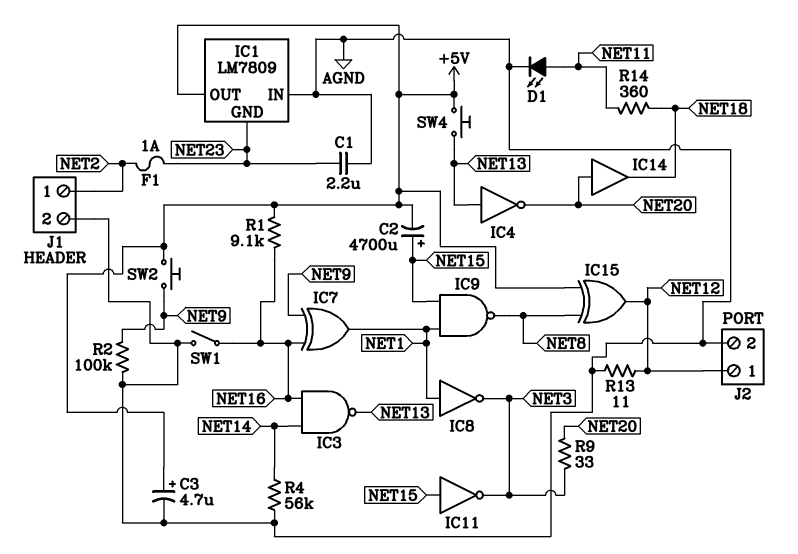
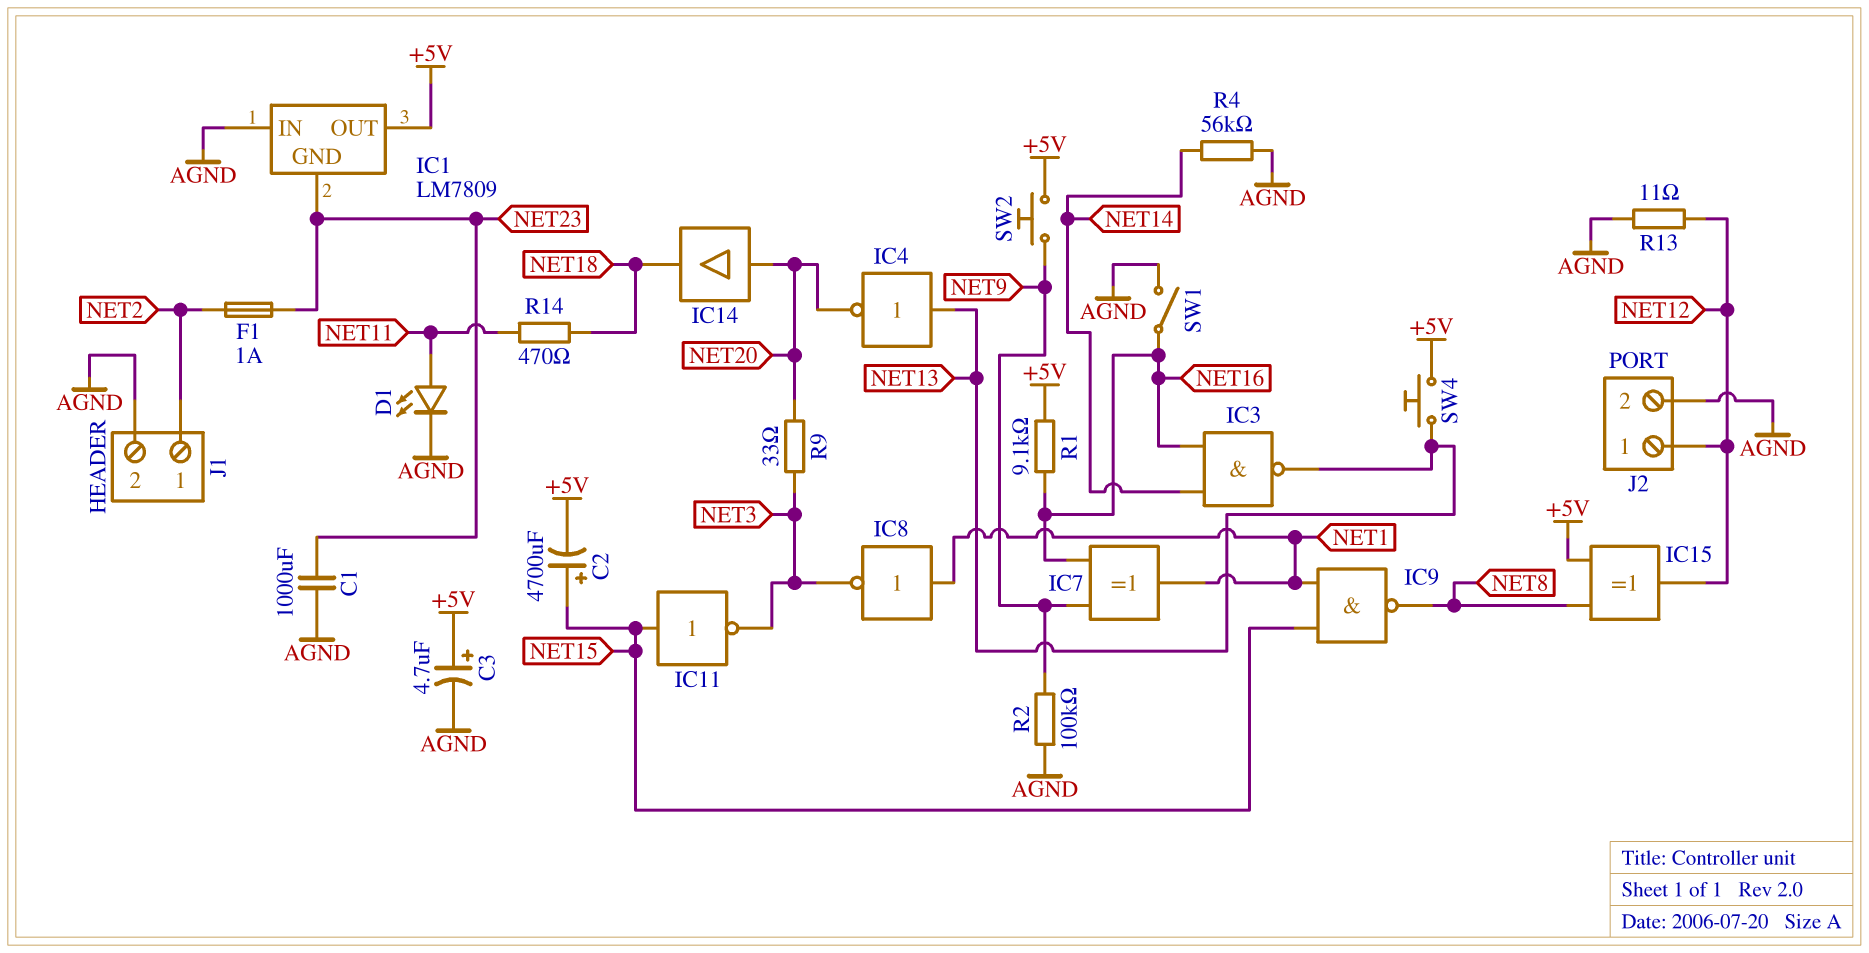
C1: 2.2uF (AGND, NET23) -> 1000uF (AGND, NET23)
R14: 360 (NET11, NET18) -> 470 (NET11, NET18)

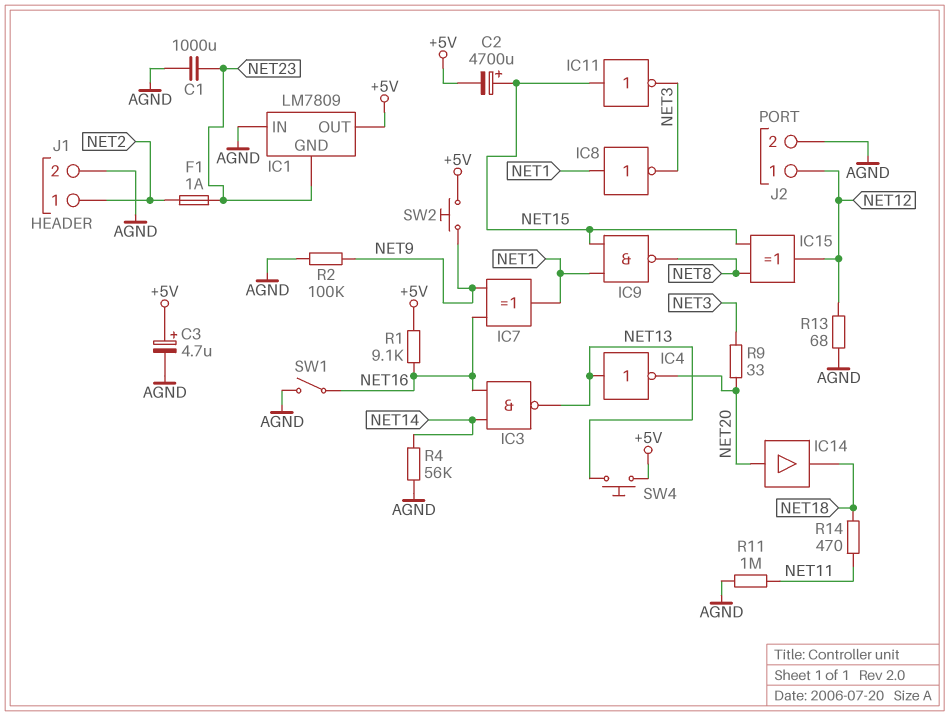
D1: LED (A NET11, K AGND) -> none
IC15: XOR (in +5V, in NET8, out NET12) -> XOR (in NET8, in NET15, out NET12)
R11: none -> 1M (AGND, NET11)
R13: 11 (AGND, NET12) -> 68 (AGND, NET12)

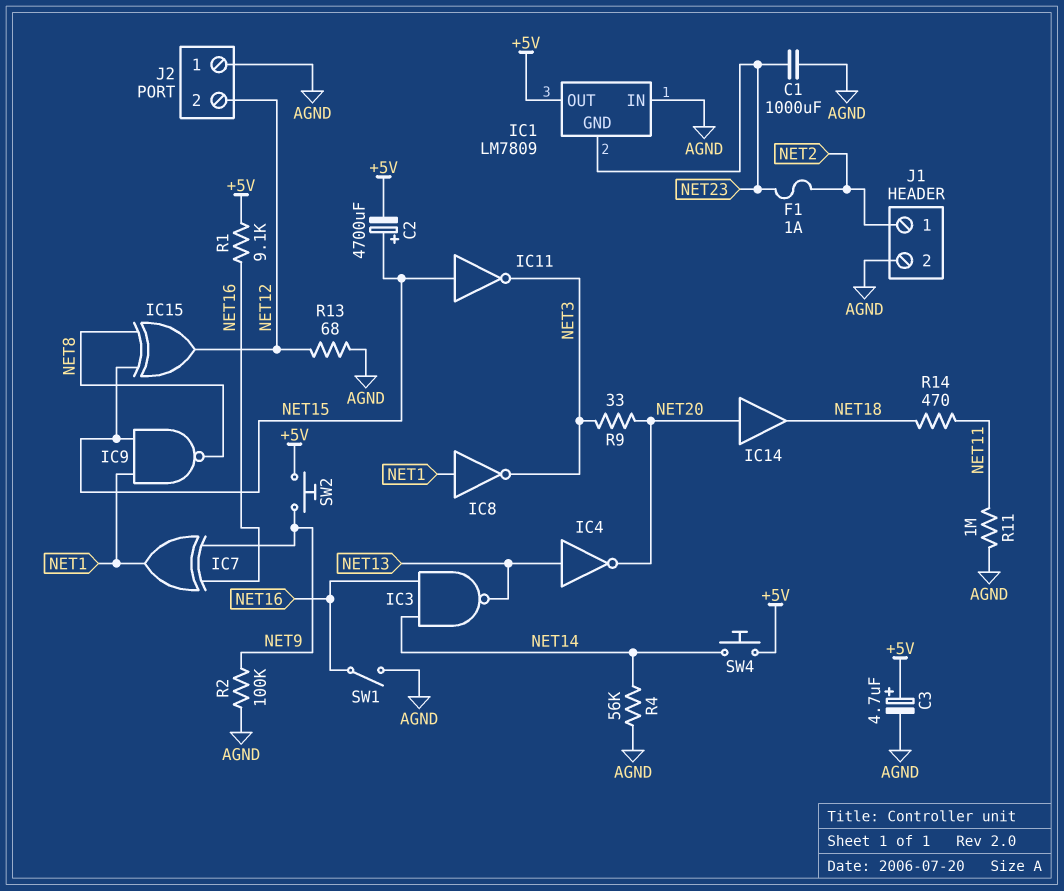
J2 pin 1: NET12 -> AGND
J2 pin 2: AGND -> NET12
SW4: button (+5V, NET13) -> button (+5V, NET14)

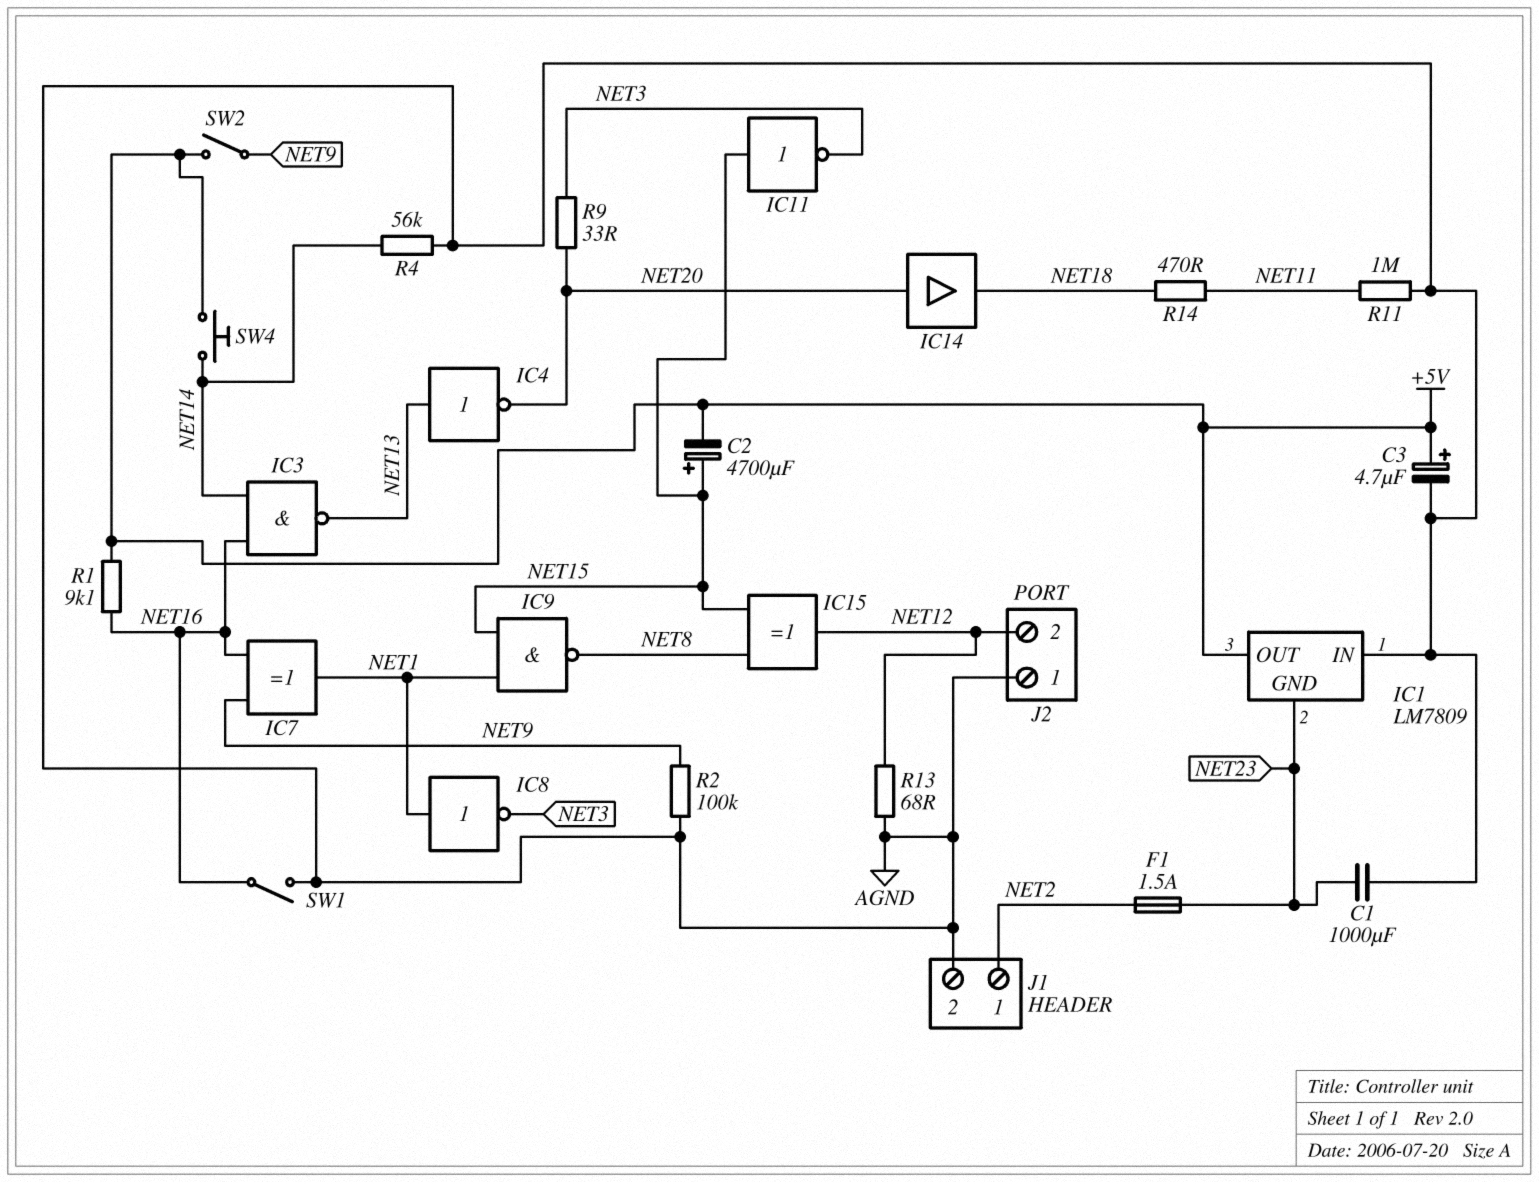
F1: 1A (NET2, NET23) -> 1.5A (NET2, NET23)
SW2: button (+5V, NET9) -> switch (+5V, NET9)

